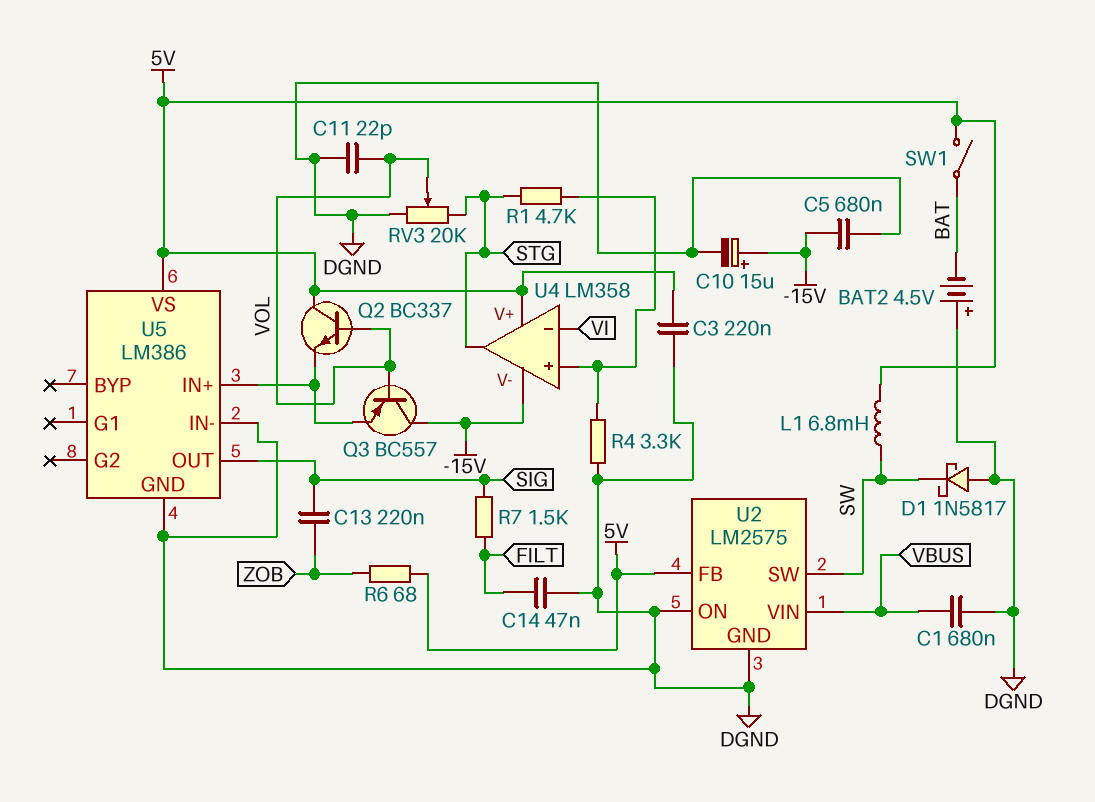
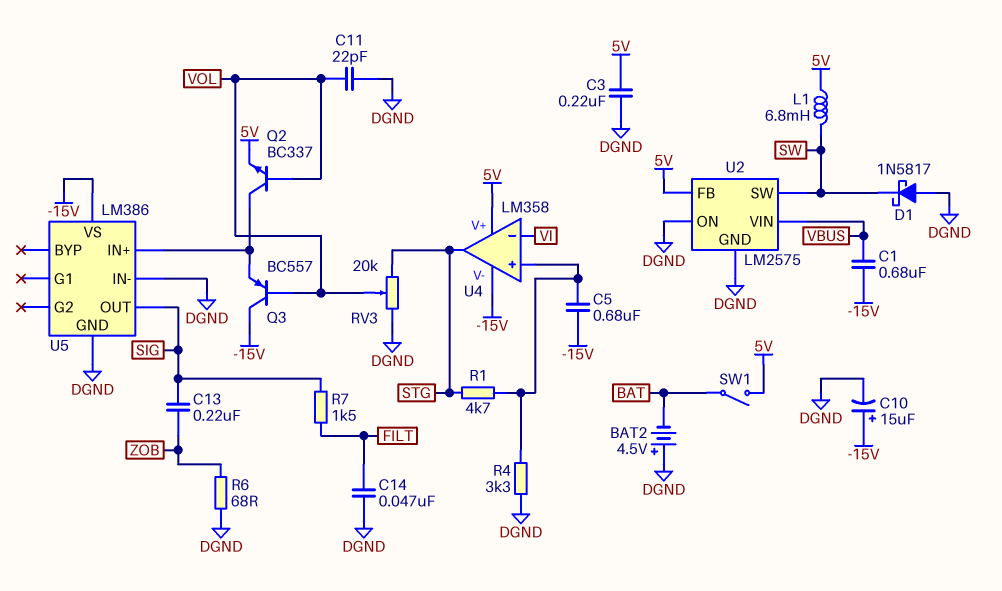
C1: 680nF (DGND, VBUS) -> 680nF (-15V, VBUS)
C5: 680nF (-15V, DGND) -> 680nF (-15V, U4/in+)
Q2: NPN BC337 (B VOL, C 5V, E U5/IN+) -> NPN BC337 (B VOL, C U5/IN+, E 5V)
R6: 68 (5V, ZOB) -> 68 (DGND, ZOB)
U5 pin VS: 5V -> -15V

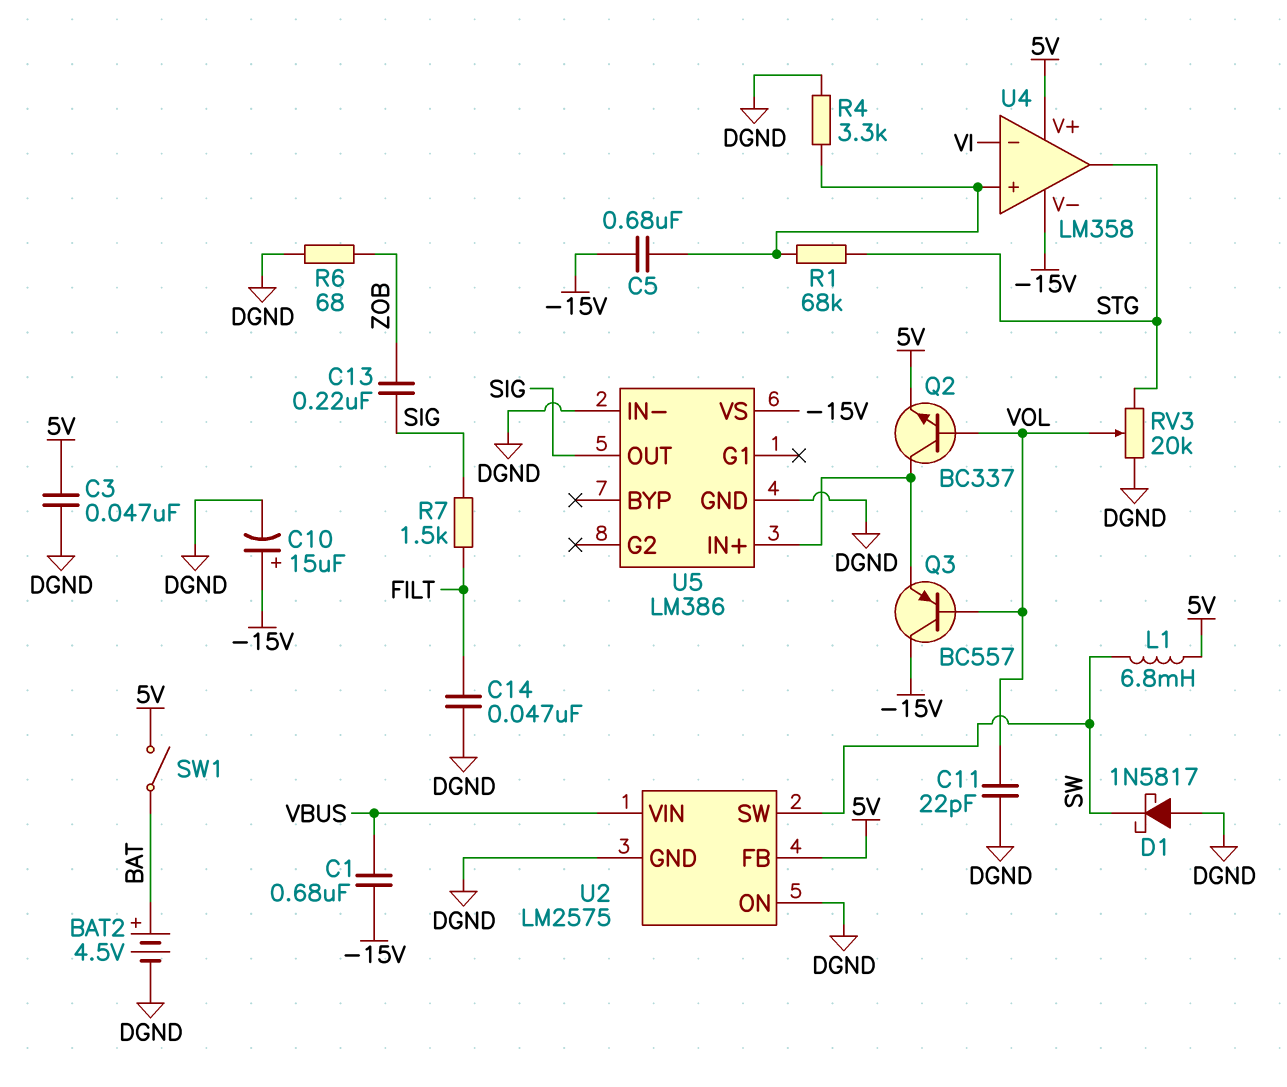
BAT2: 4.5V (plus DGND, minus BAT) -> 4.5V (plus BAT, minus DGND)
C3: 220nF (5V, DGND) -> 47nF (5V, DGND)
R1: 4.7k (STG, U4/in+) -> 68k (STG, U4/in+)

